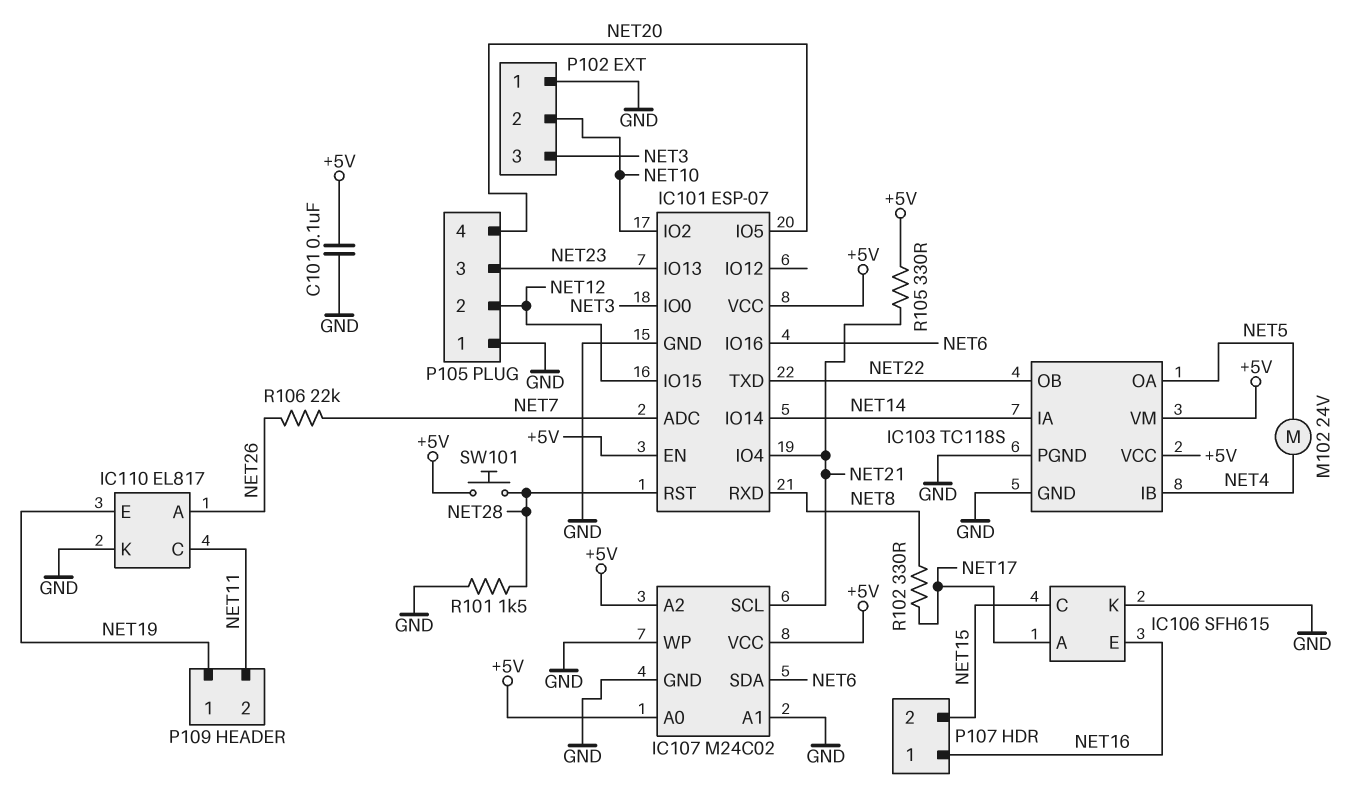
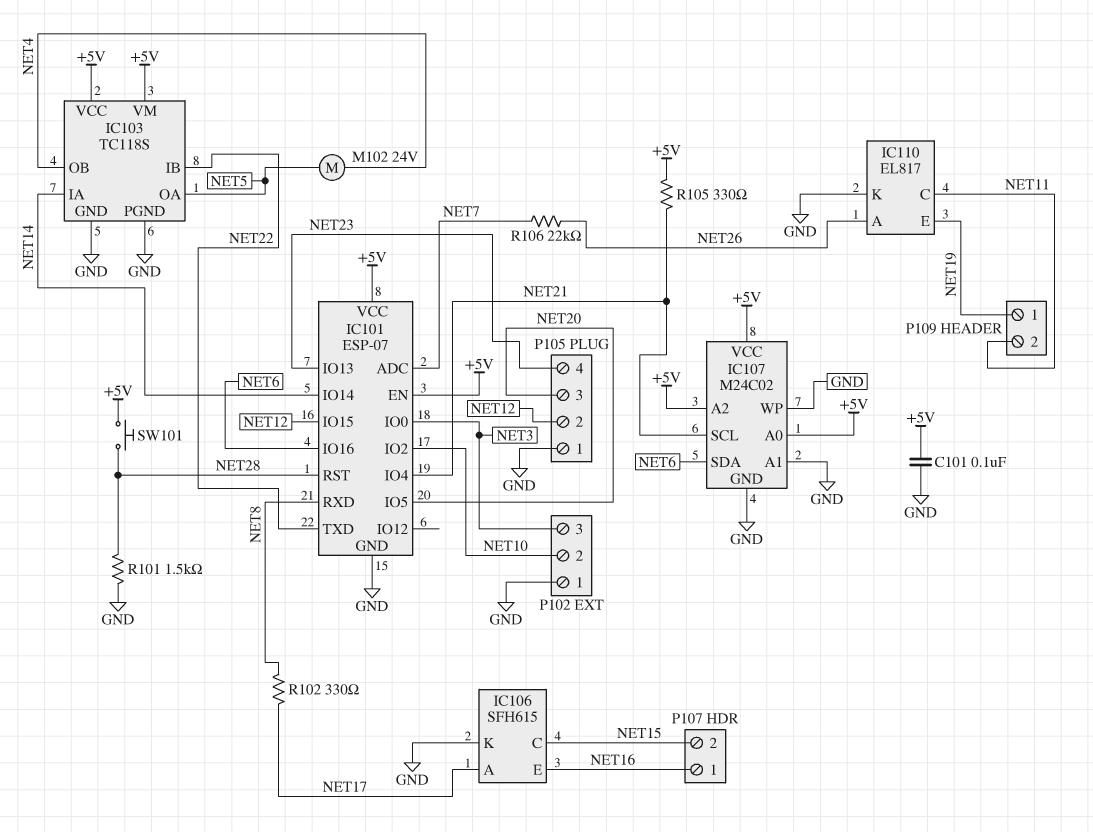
IC103 pin IB: NET4 -> NET22
IC103 pin OB: NET22 -> NET4
P105 pin 3: NET23 -> NET20
P105 pin 4: NET20 -> NET23

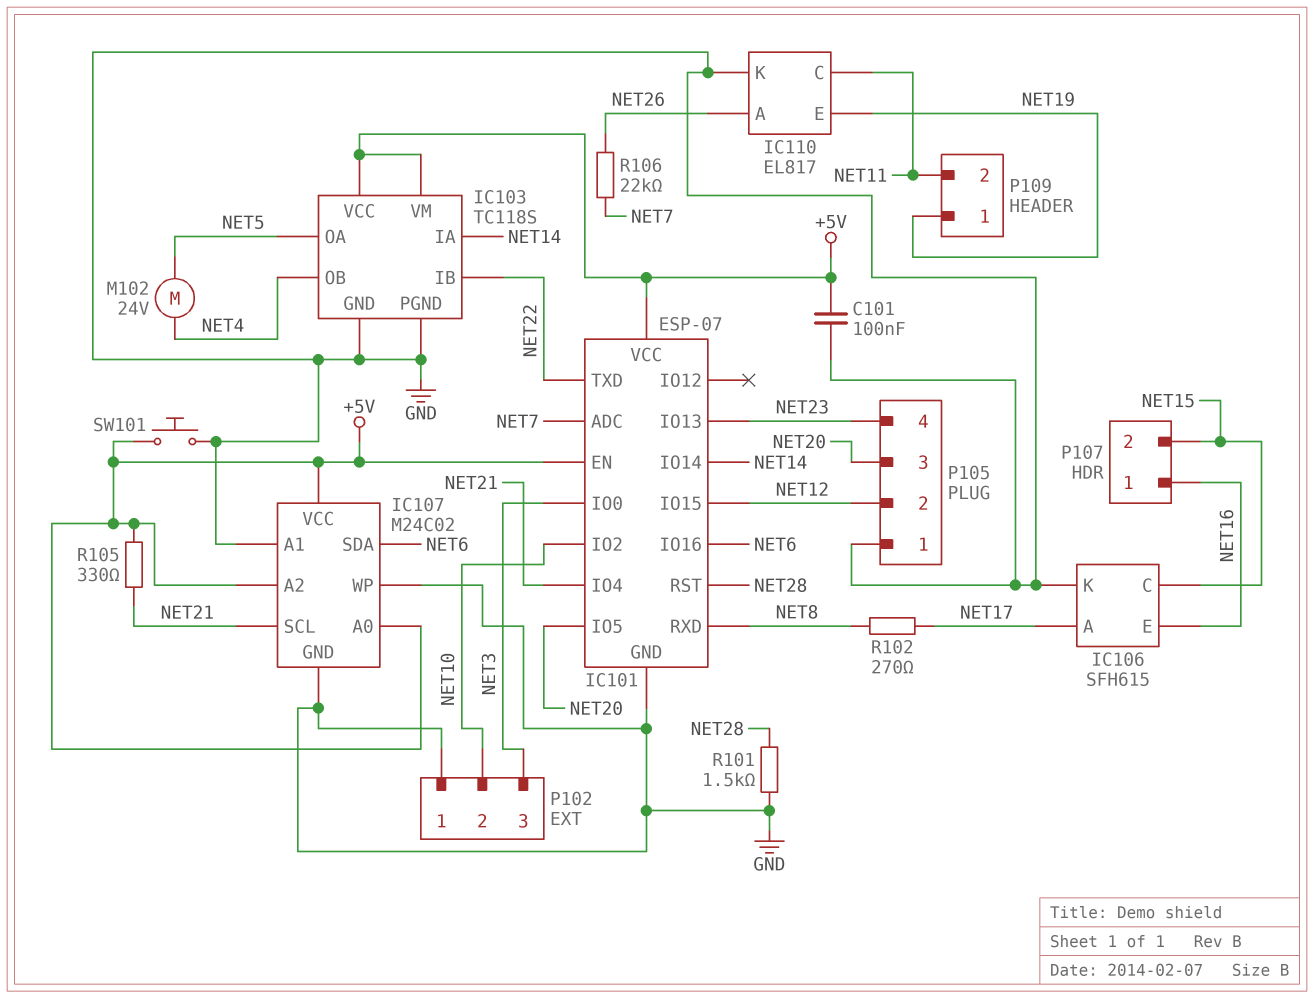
R102: 330 (NET8, NET17) -> 270 (NET8, NET17)
SW101: button (+5V, NET28) -> button (+5V, GND)

